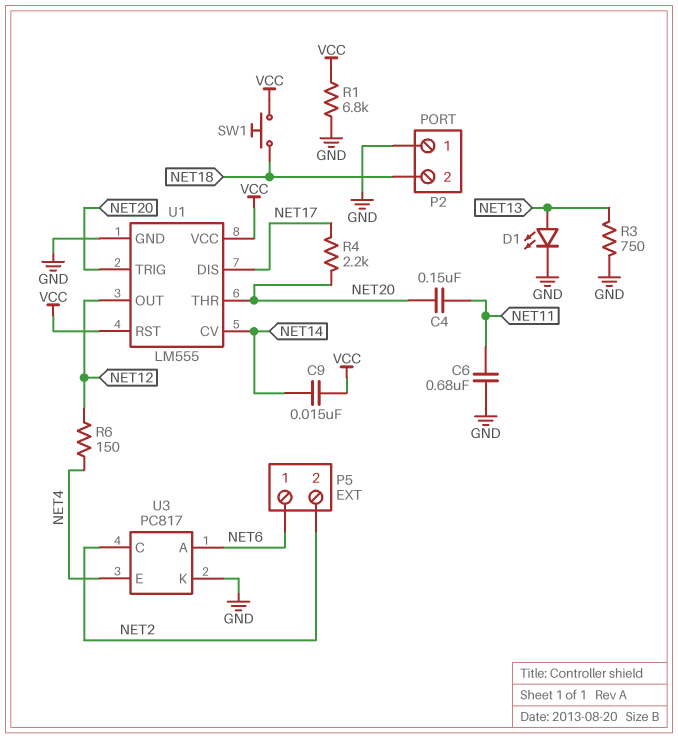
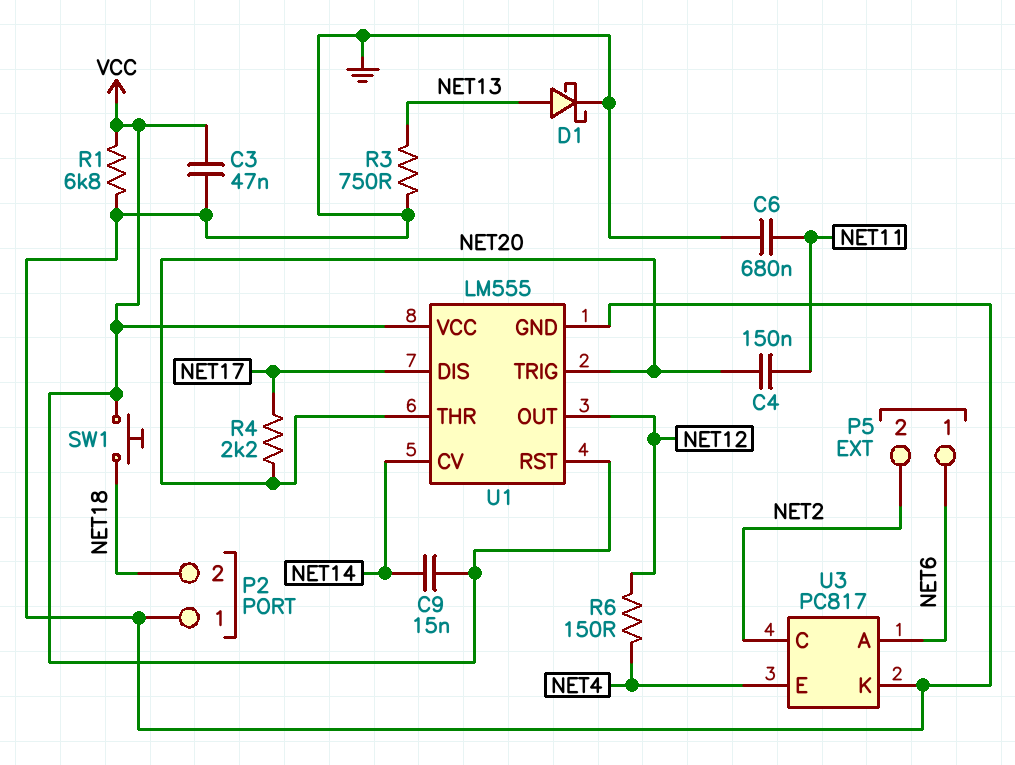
C3: none -> 47nF (GND, VCC)
D1: LED (A NET13, K GND) -> schottky (A NET13, K GND)

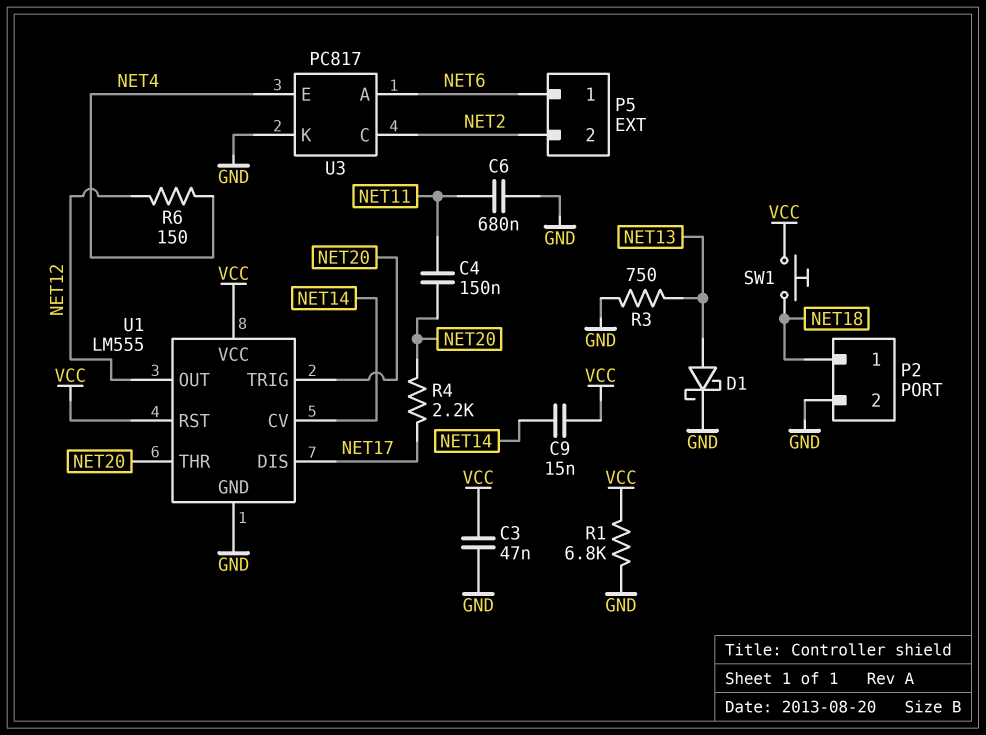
P2 pin 1: GND -> NET18
P2 pin 2: NET18 -> GND

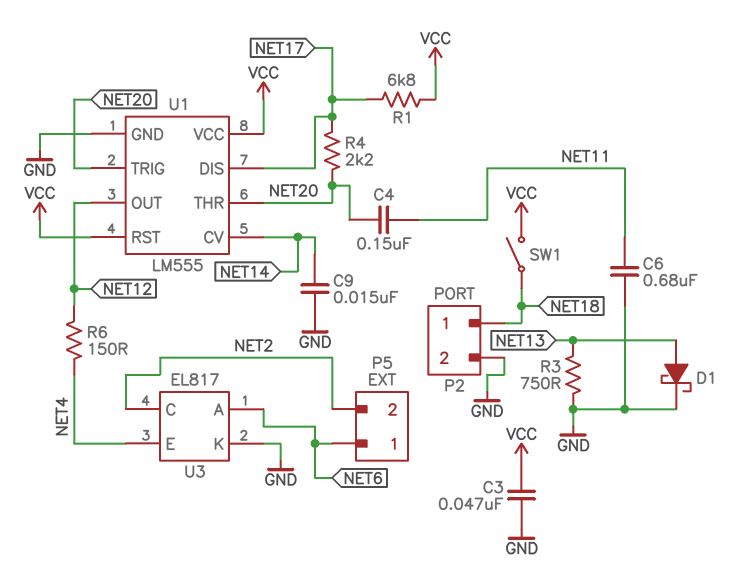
C9: 15nF (NET14, VCC) -> 15nF (GND, NET14)
R1: 6.8k (GND, VCC) -> 6.8k (NET17, VCC)
SW1: button (NET18, VCC) -> switch (NET18, VCC)
U3: PC817 -> EL817

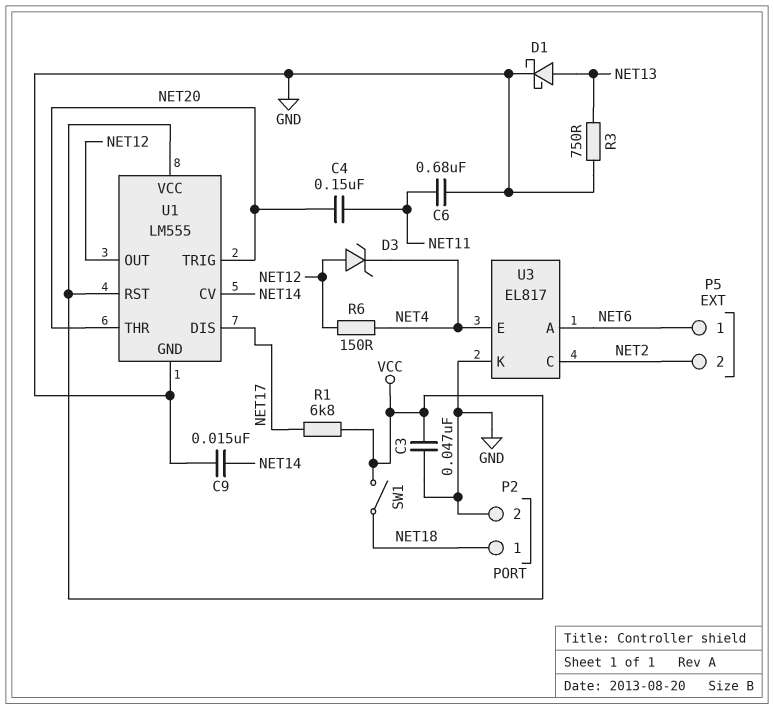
D3: none -> zener (A NET12, K NET4)
R4: 2.2k (NET17, NET20) -> none

